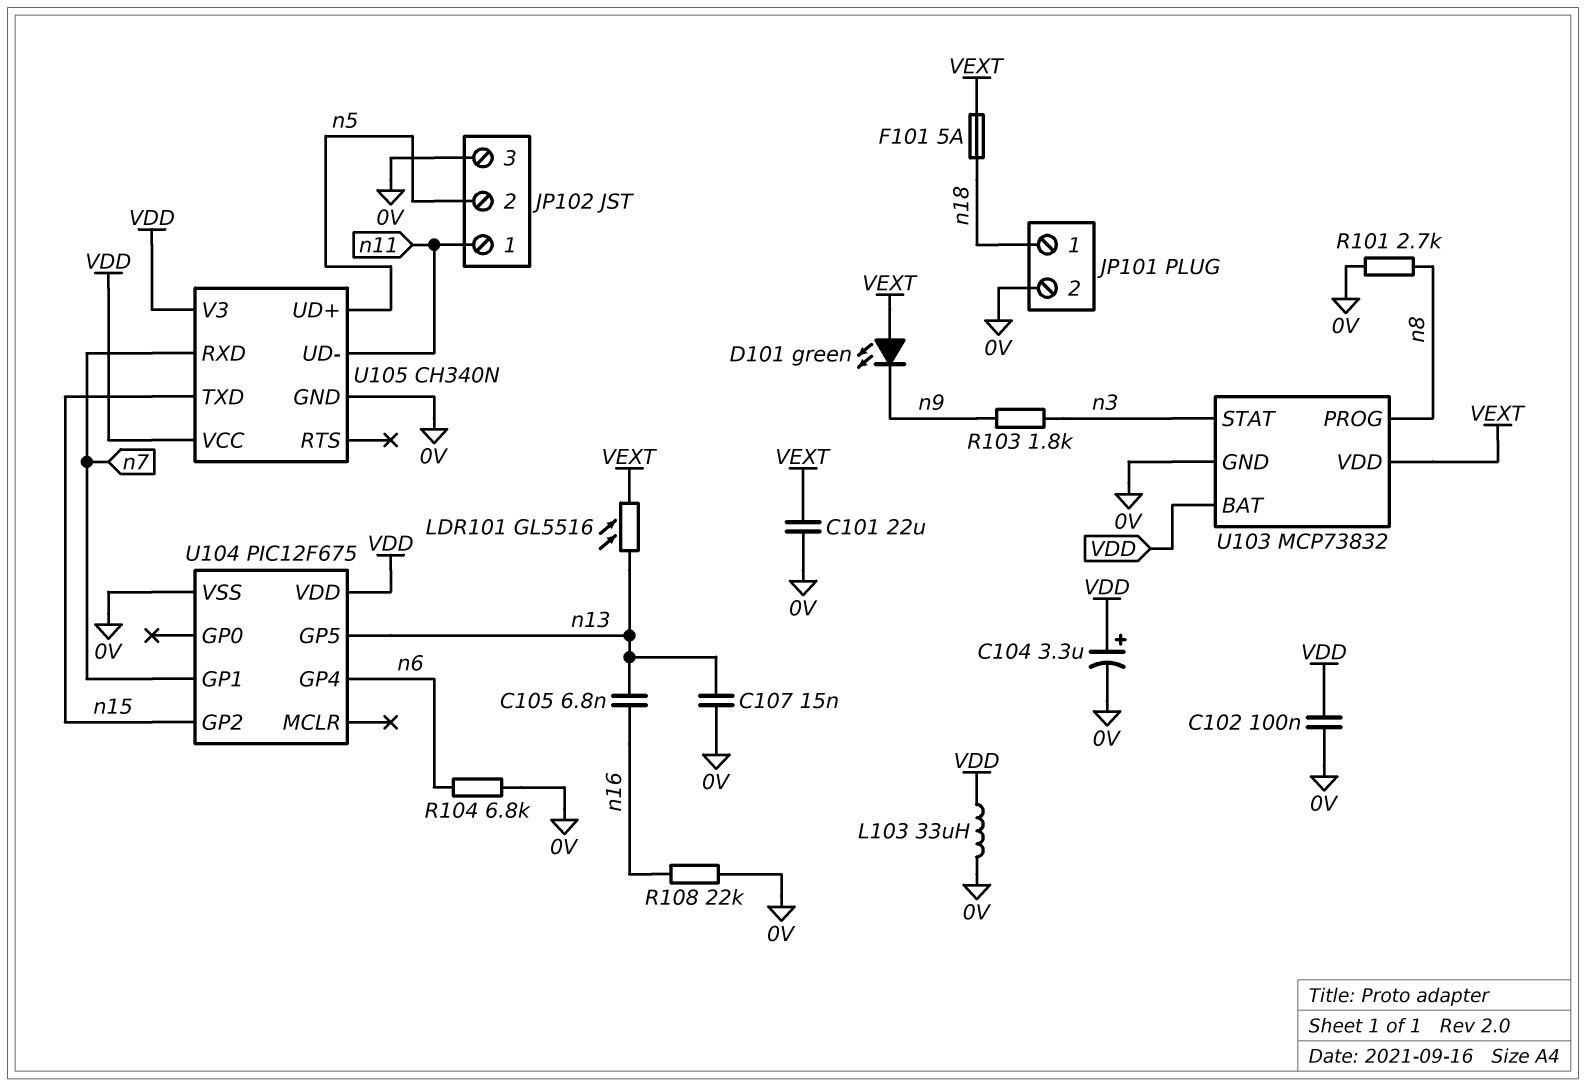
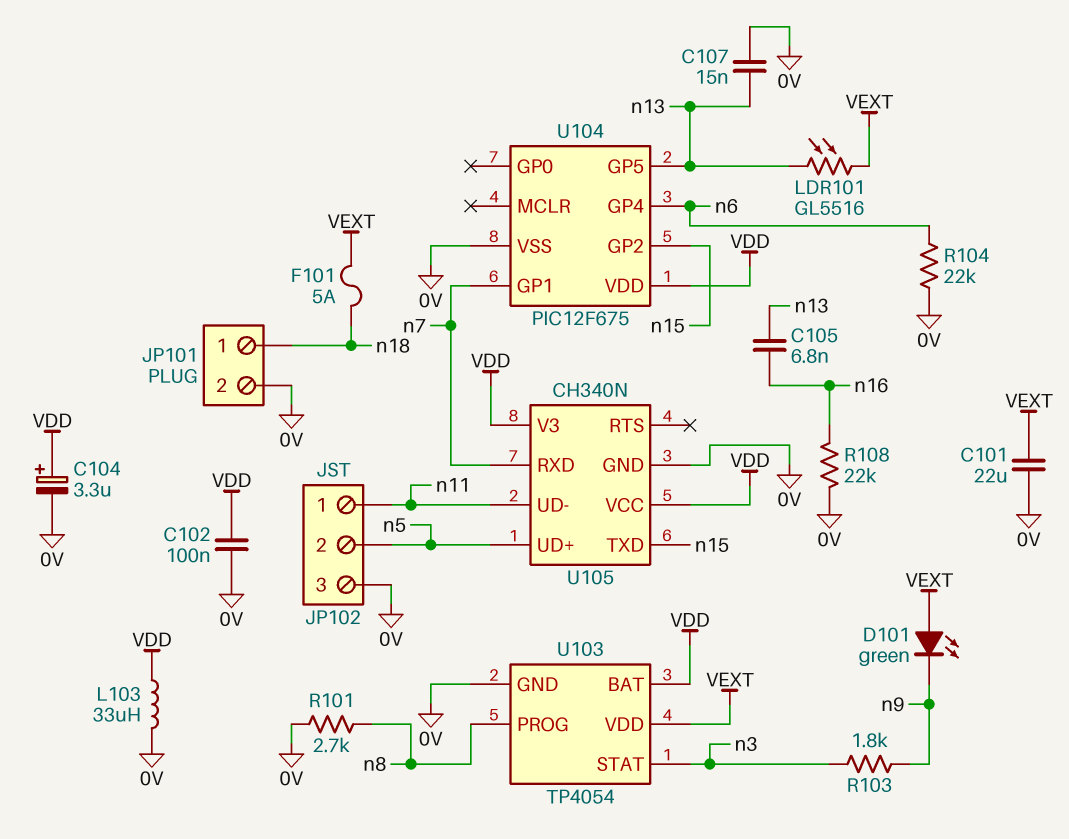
R104: 6.8k (0V, n6) -> 22k (0V, n6)
U103: MCP73832 -> TP4054

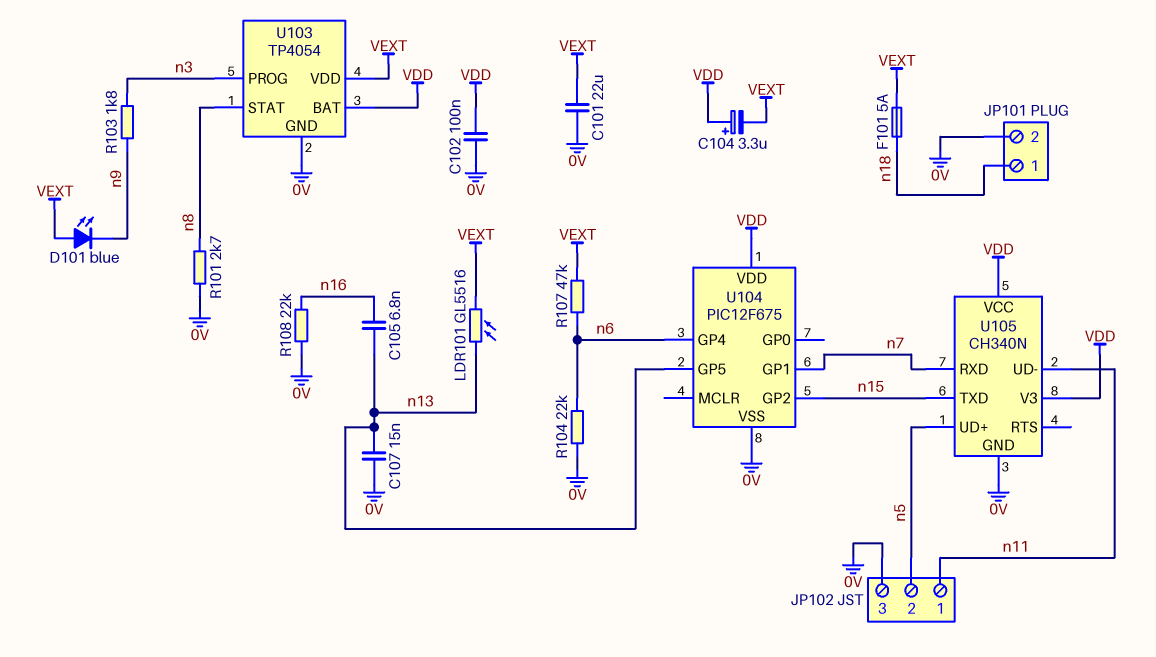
C104: 3.3uF (plus VDD, minus 0V) -> 3.3uF (plus VDD, minus VEXT)
D101: LED green (A VEXT, K n9) -> LED blue (A VEXT, K n9)
L103: 33uH (0V, VDD) -> none
R107: none -> 47k (VEXT, n6)
U103 pin PROG: n8 -> n3
U103 pin STAT: n3 -> n8

